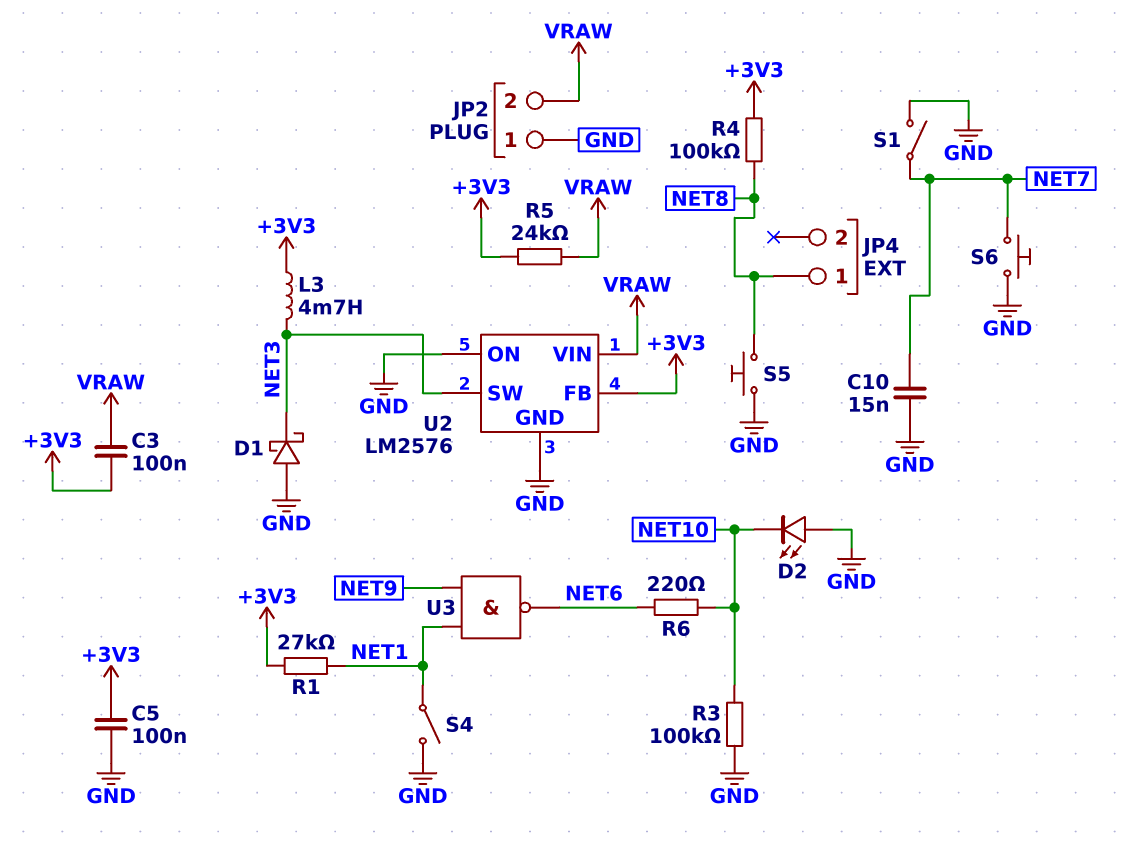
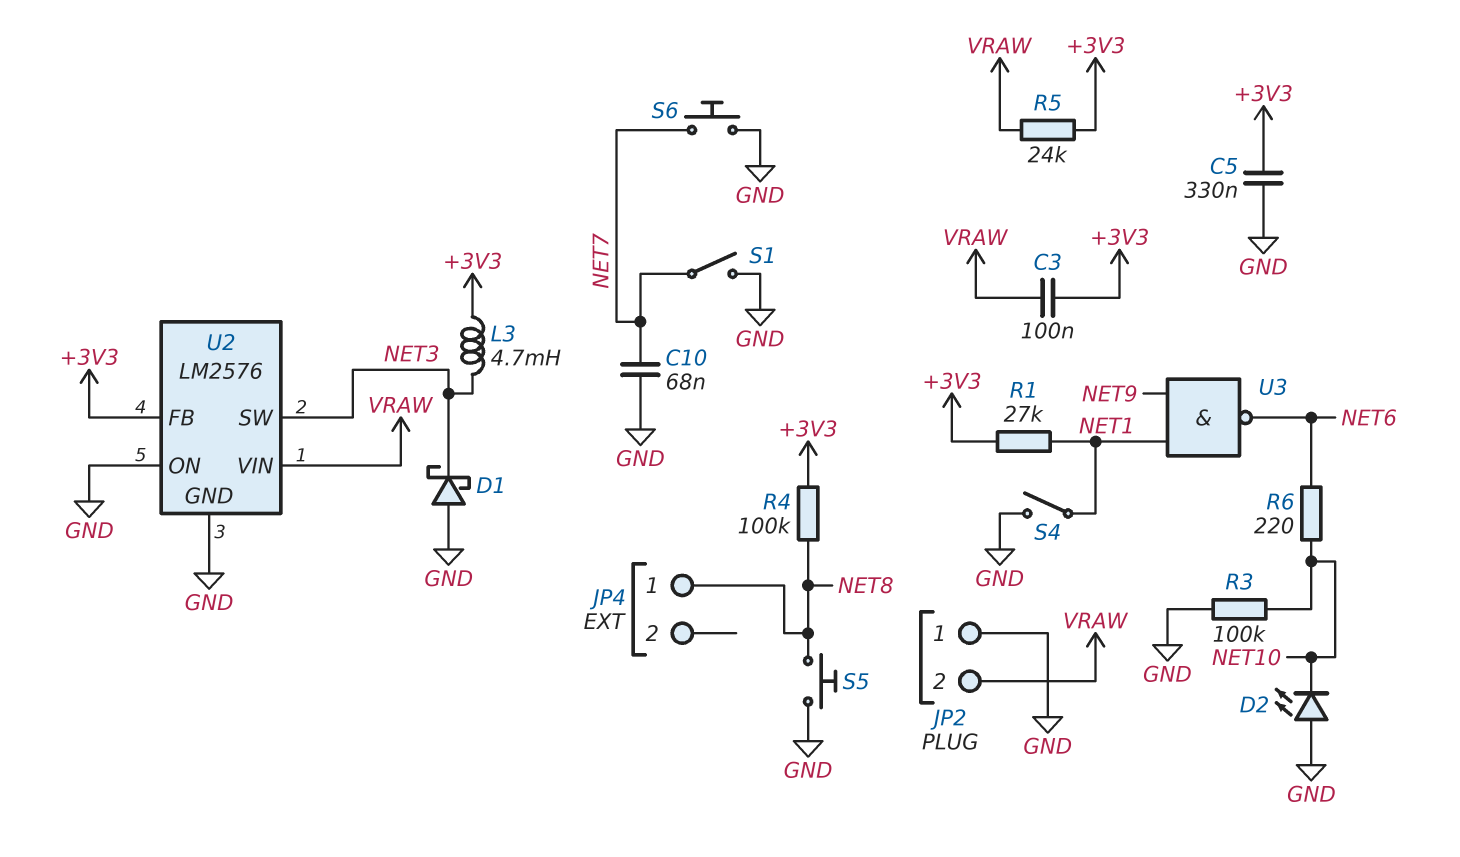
C5: 100nF (+3V3, GND) -> 330nF (+3V3, GND)
C10: 15nF (GND, NET7) -> 68nF (GND, NET7)

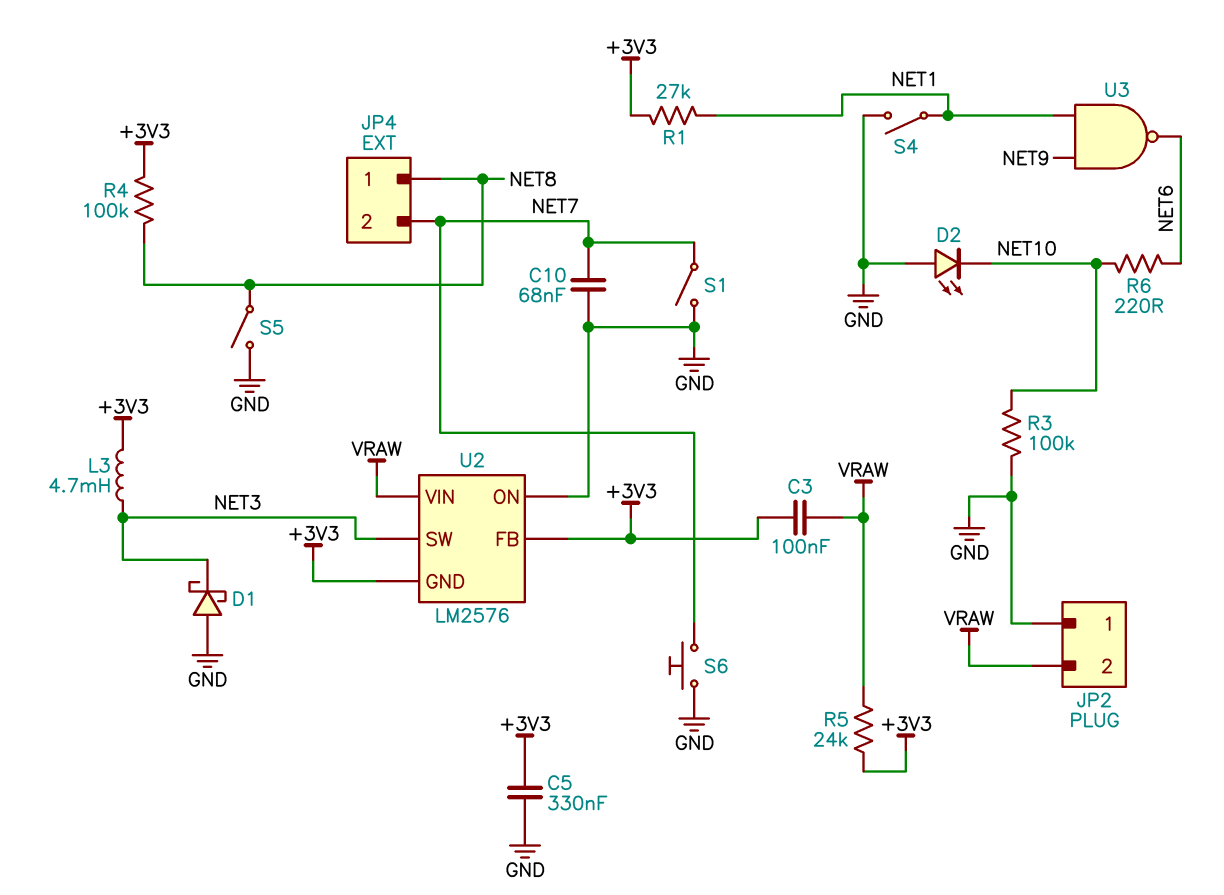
JP4 pin 2: none -> NET7
S5: button (GND, NET8) -> switch (GND, NET8)
U2 pin GND: GND -> +3V3

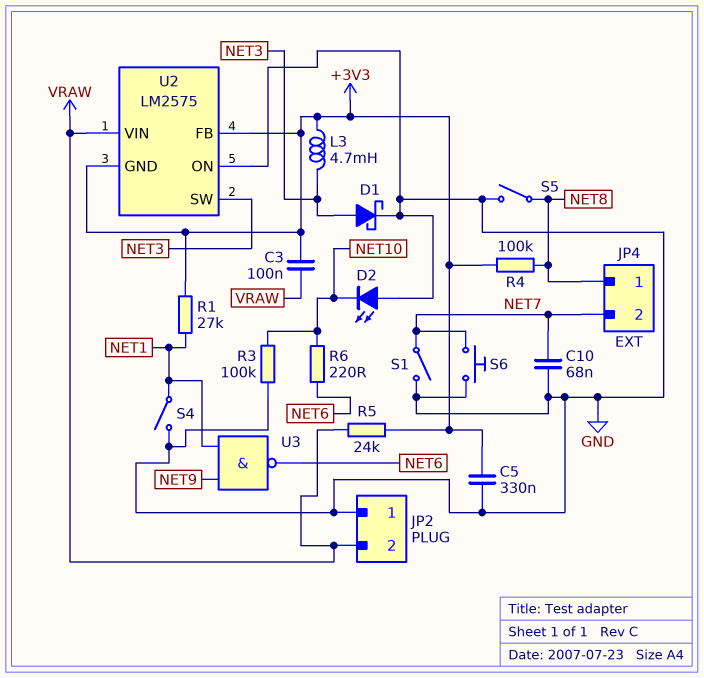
D1: schottky (A GND, K NET3) -> schottky (A NET3, K GND)
U2: LM2576 -> LM2575

